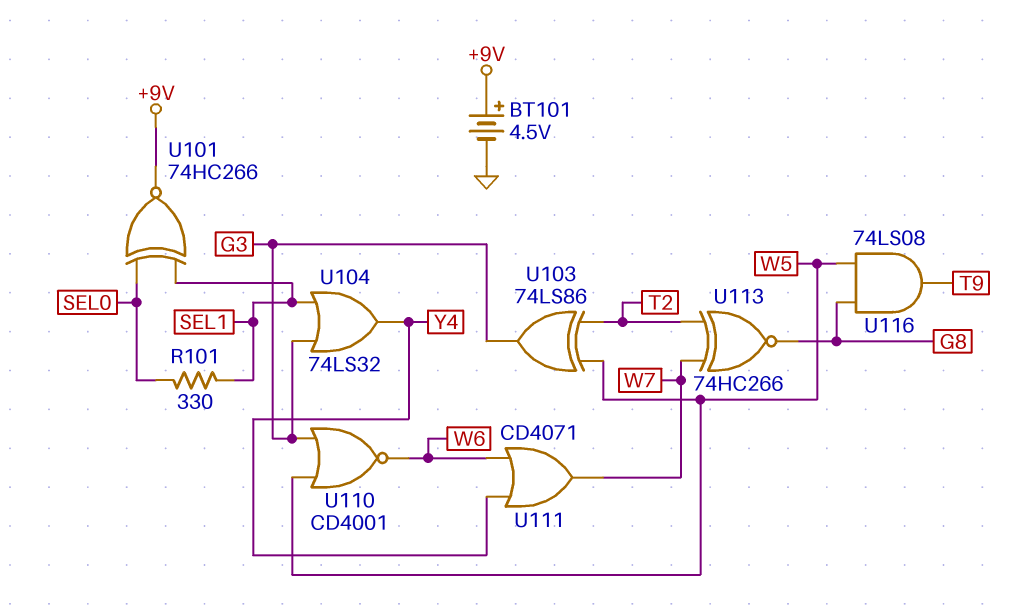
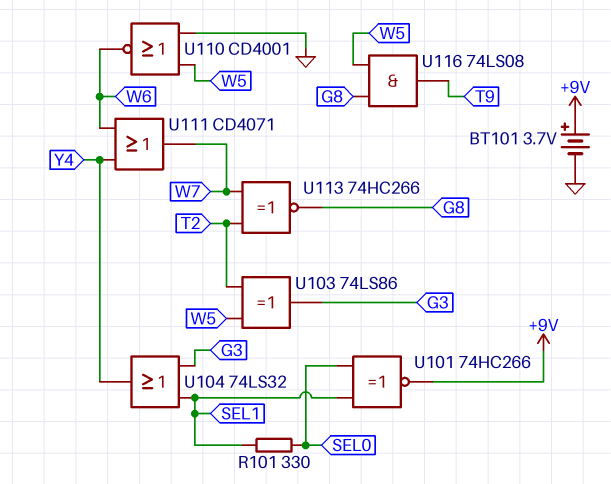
BT101: 4.5V (plus +9V, minus GND) -> 3.7V (plus +9V, minus GND)
U110: NOR CD4001 (in G3, in W5, out W6) -> NOR CD4001 (in GND, in W5, out W6)

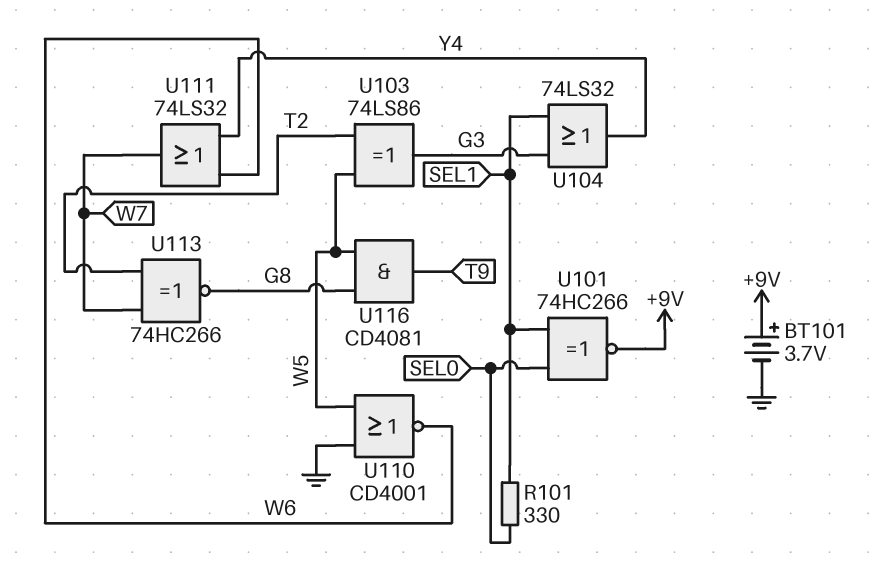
U111: OR CD4071 (in W6, in Y4, out W7) -> OR 74LS32 (in W6, in Y4, out W7)
U116: AND 74LS08 (in G8, in W5, out T9) -> AND CD4081 (in G8, in W5, out T9)

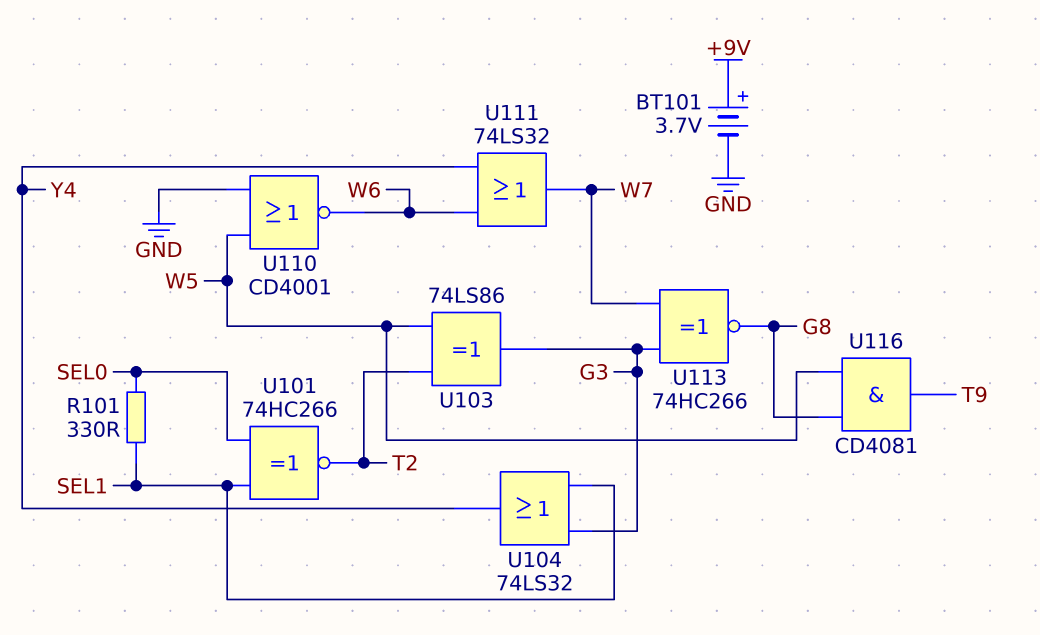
U101: XNOR 74HC266 (in SEL0, in SEL1, out +9V) -> XNOR 74HC266 (in SEL0, in SEL1, out T2)
U113: XNOR 74HC266 (in T2, in W7, out G8) -> XNOR 74HC266 (in G3, in W7, out G8)

